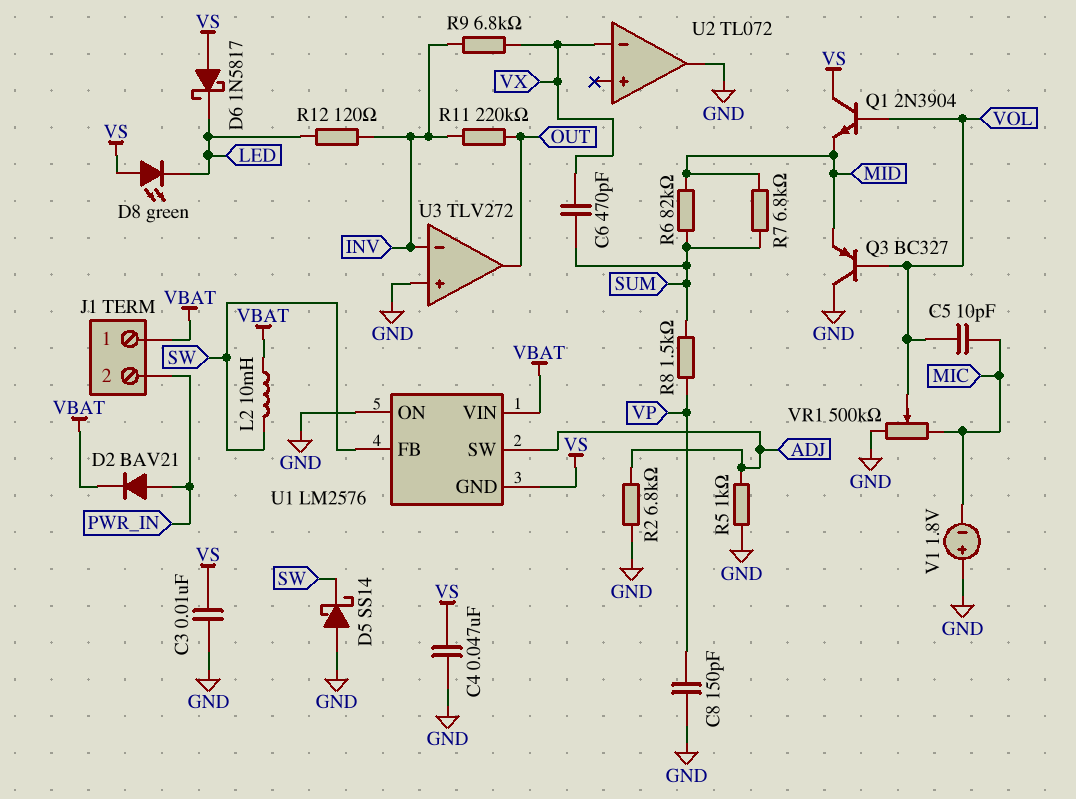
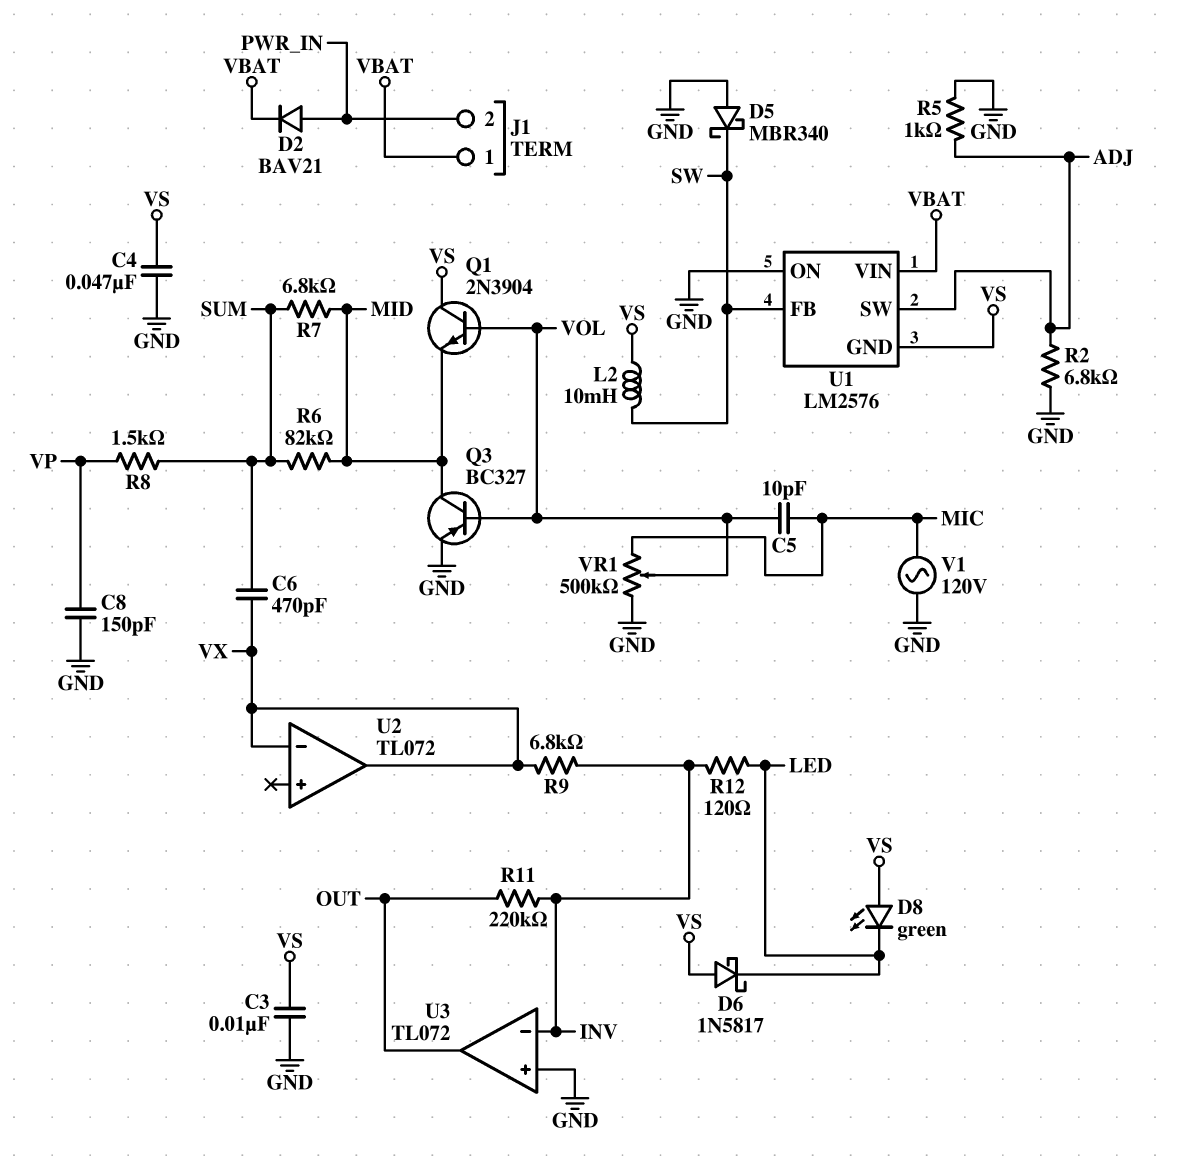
D5: schottky SS14 (A GND, K SW) -> schottky MBR340 (A GND, K SW)
L2: 10mH (SW, VBAT) -> 10mH (SW, VS)
Q3: PNP BC327 (B VOL, C GND, E MID) -> PNP BC327 (B VOL, C MID, E GND)
U2 pin out: GND -> VX
U3: TLV272 -> TL072
V1: 1.8V (plus GND, minus MIC) -> AC 120V (GND, MIC)

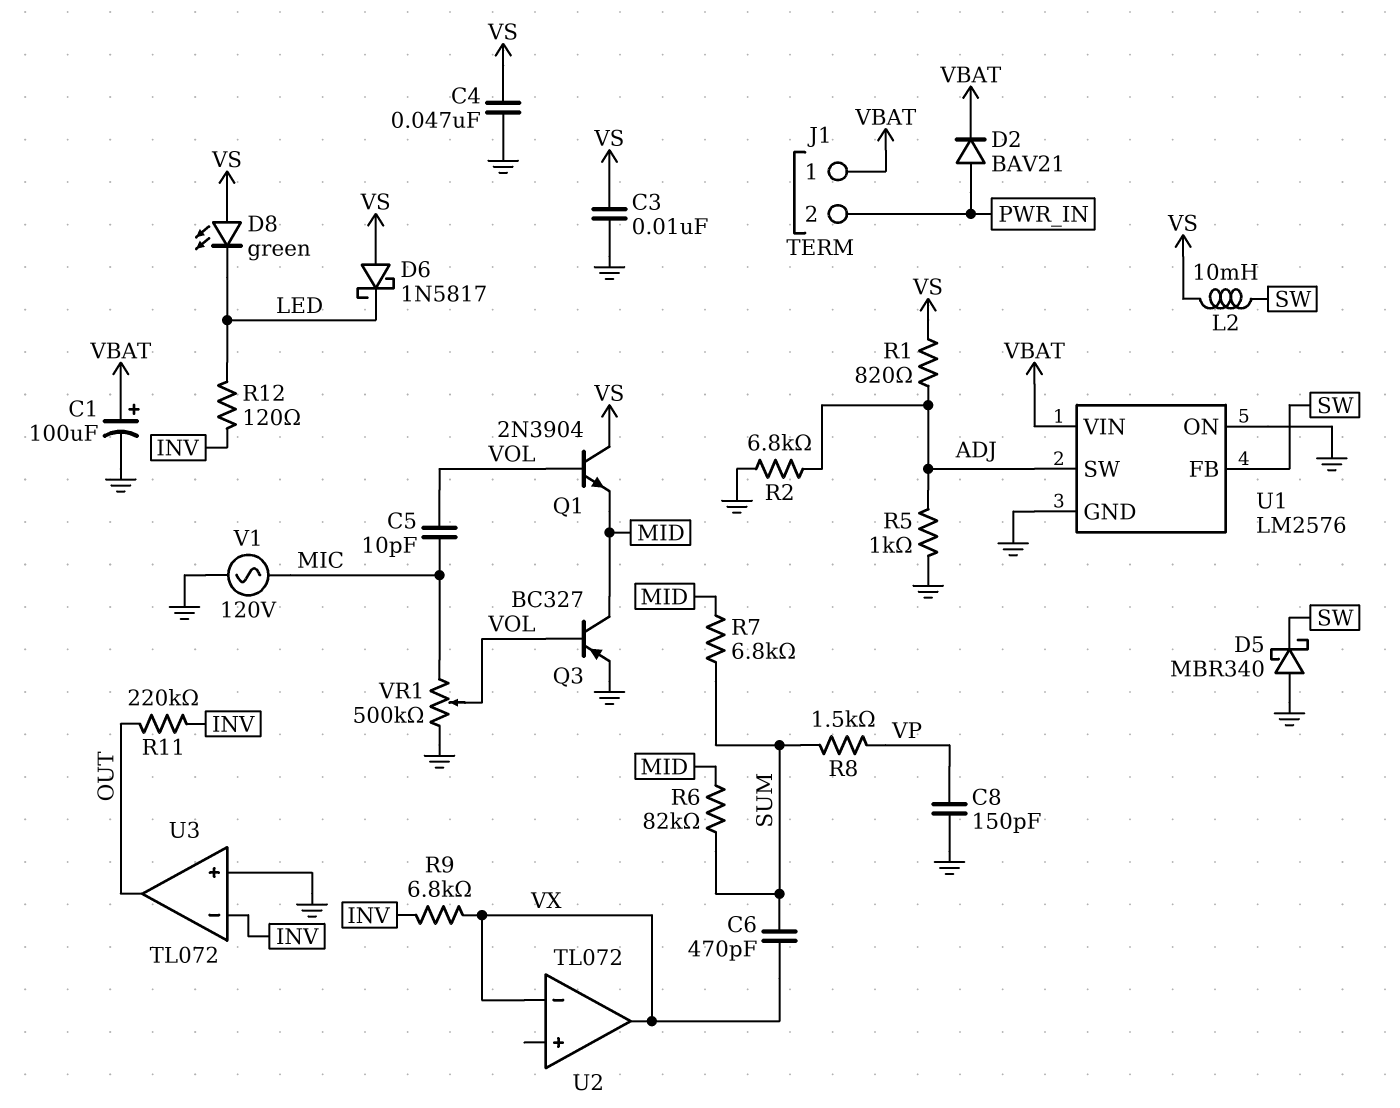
C1: none -> 100uF (plus VBAT, minus GND)
R1: none -> 820 (ADJ, VS)
U1 pin GND: VS -> GND

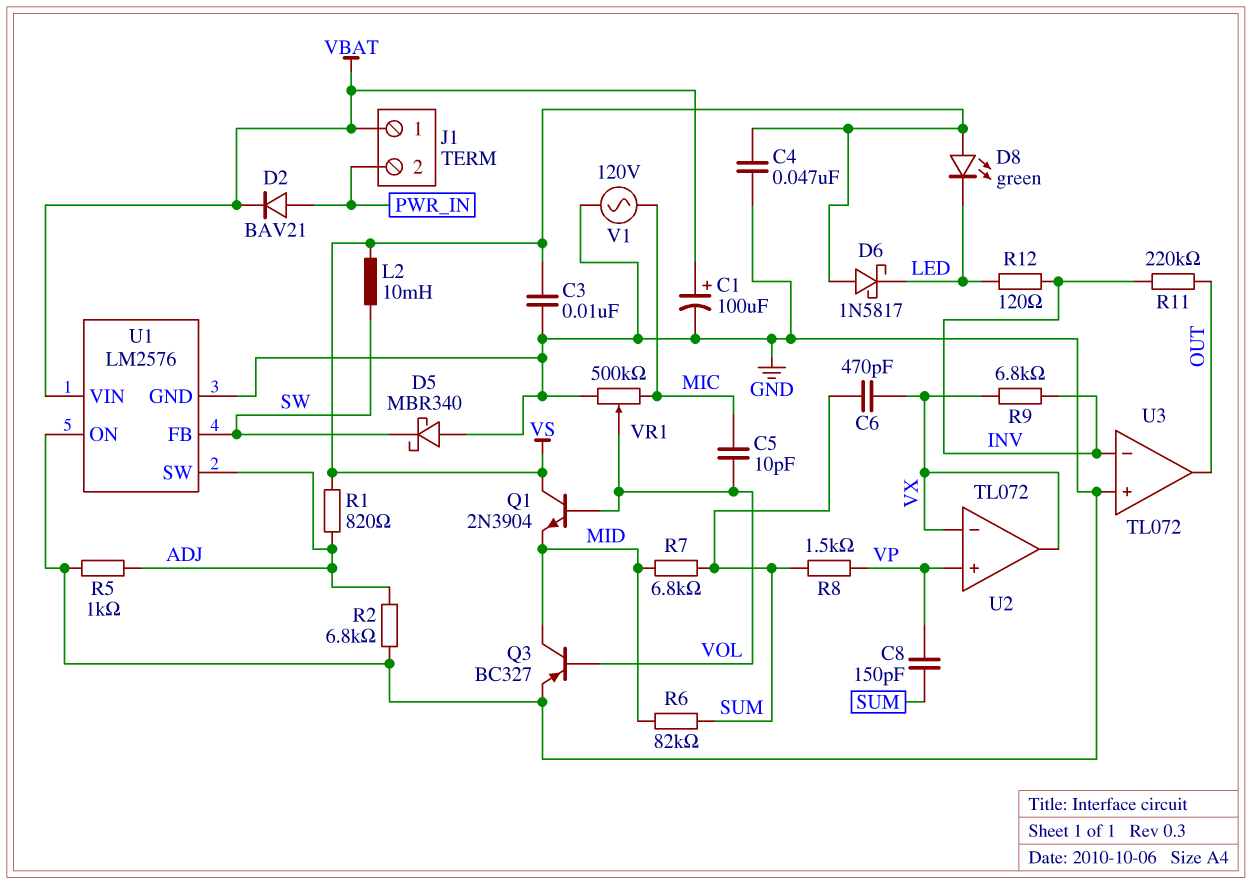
C8: 150pF (GND, VP) -> 150pF (SUM, VP)
U2 pin in+: none -> VP

